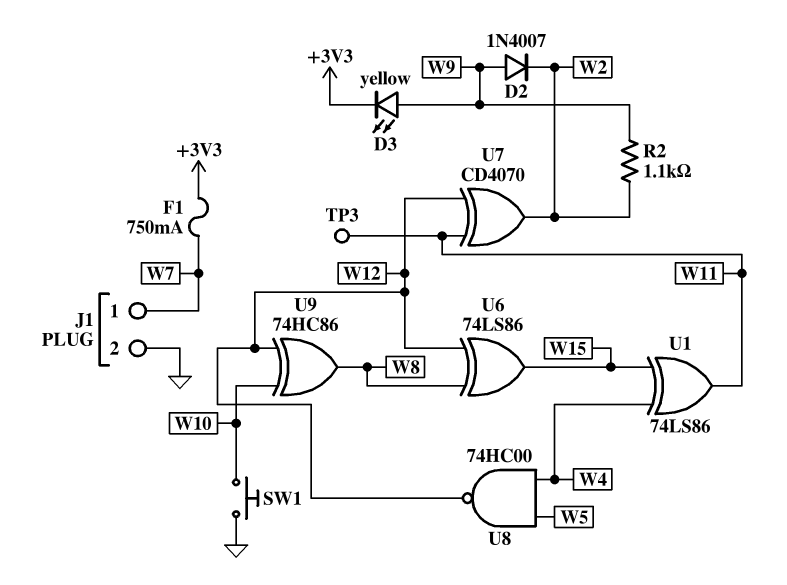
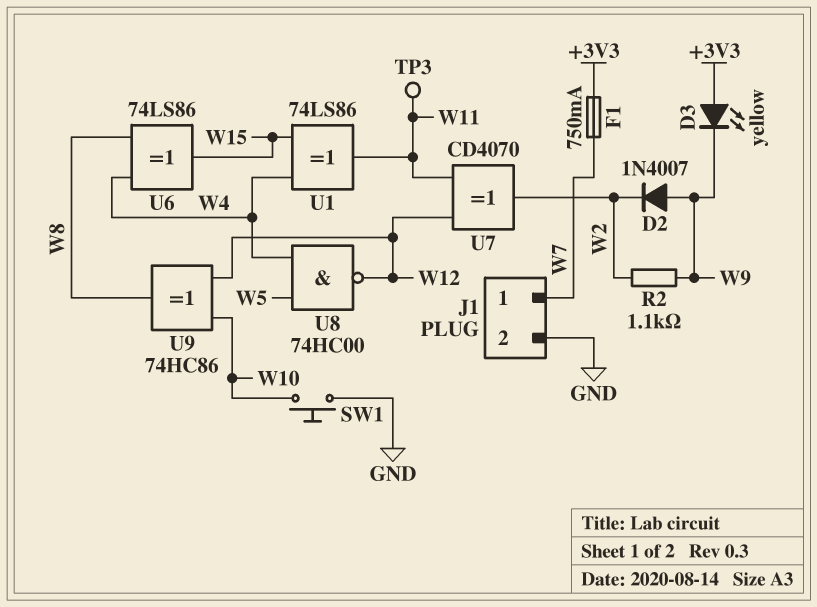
D3: LED yellow (A W9, K +3V3) -> LED yellow (A +3V3, K W9)
U6: XOR 74LS86 (in W8, in W12, out W15) -> XOR 74LS86 (in W4, in W8, out W15)

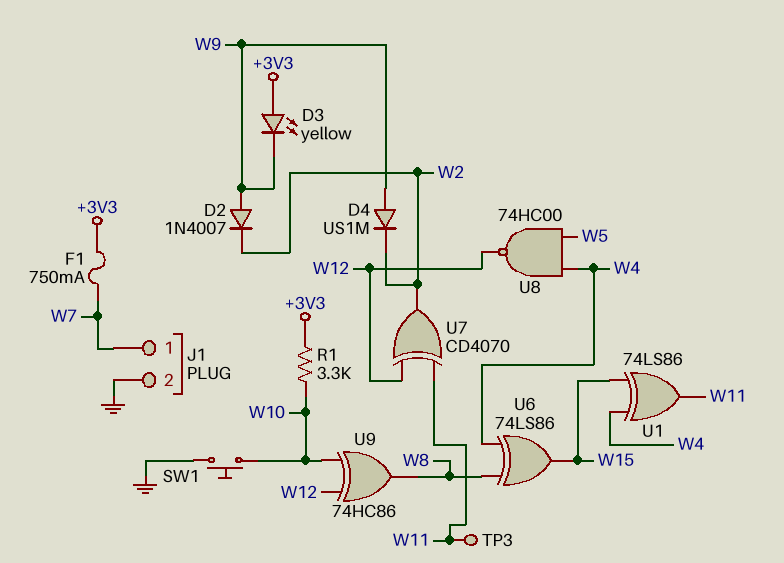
D4: none -> diode US1M (A W9, K W2)
R1: none -> 3.3k (+3V3, W10)
R2: 1.1k (W2, W9) -> none

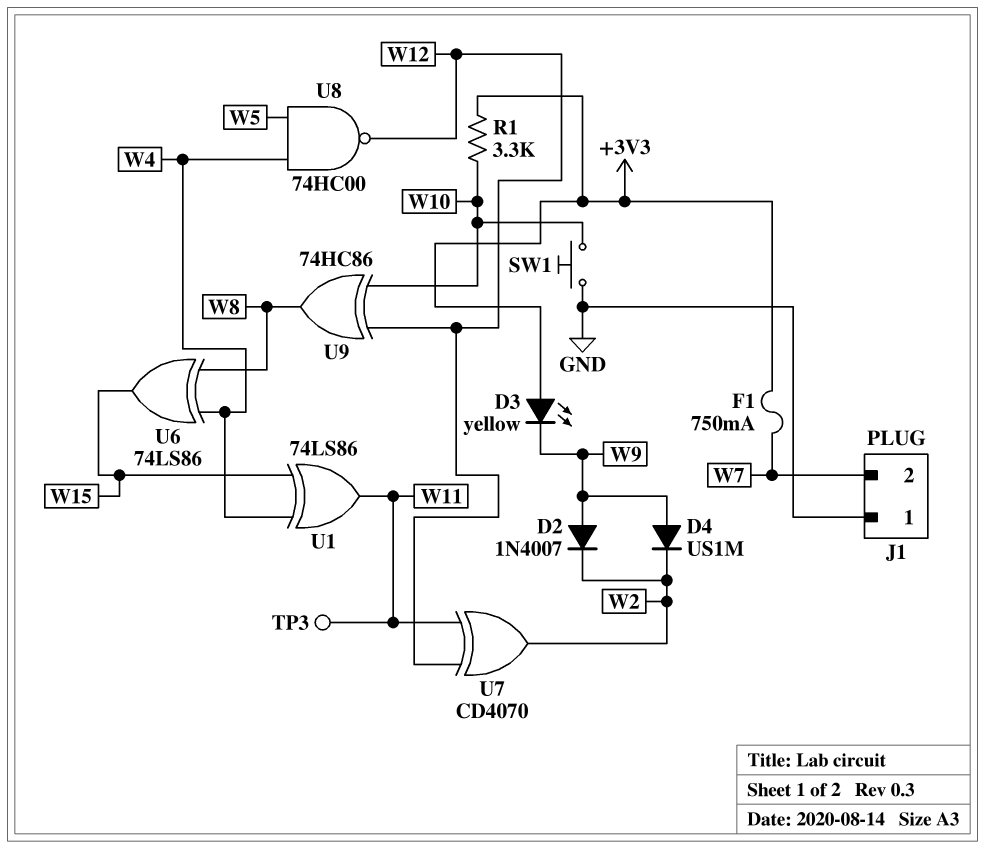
J1 pin 1: W7 -> GND
J1 pin 2: GND -> W7

